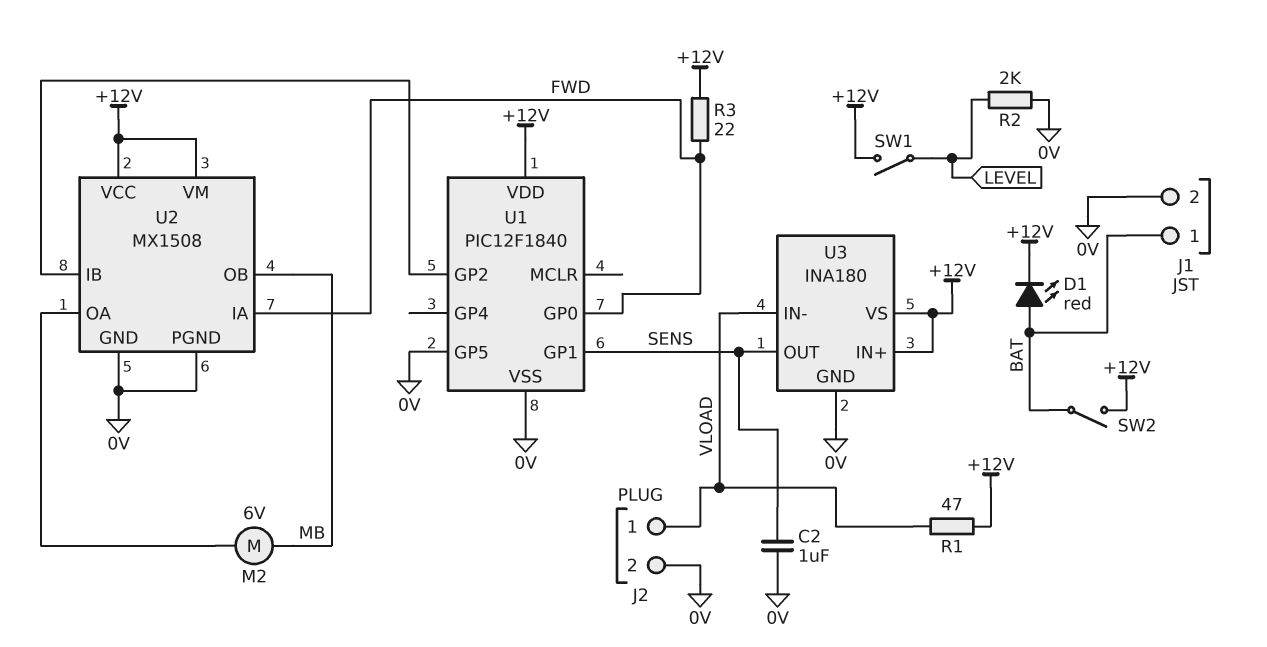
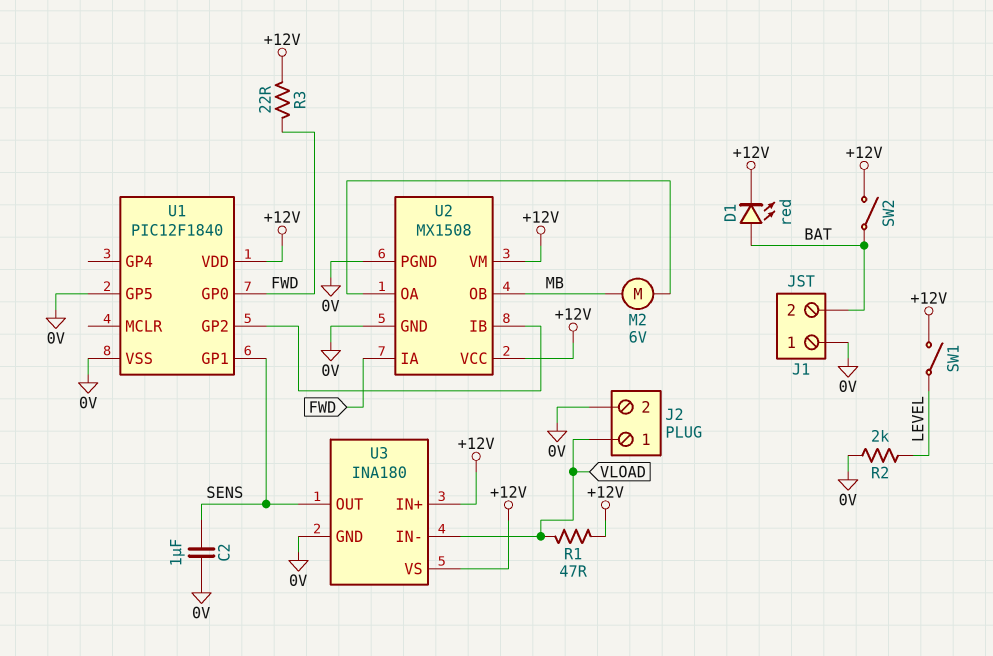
J1 pin 1: BAT -> 0V
J1 pin 2: 0V -> BAT

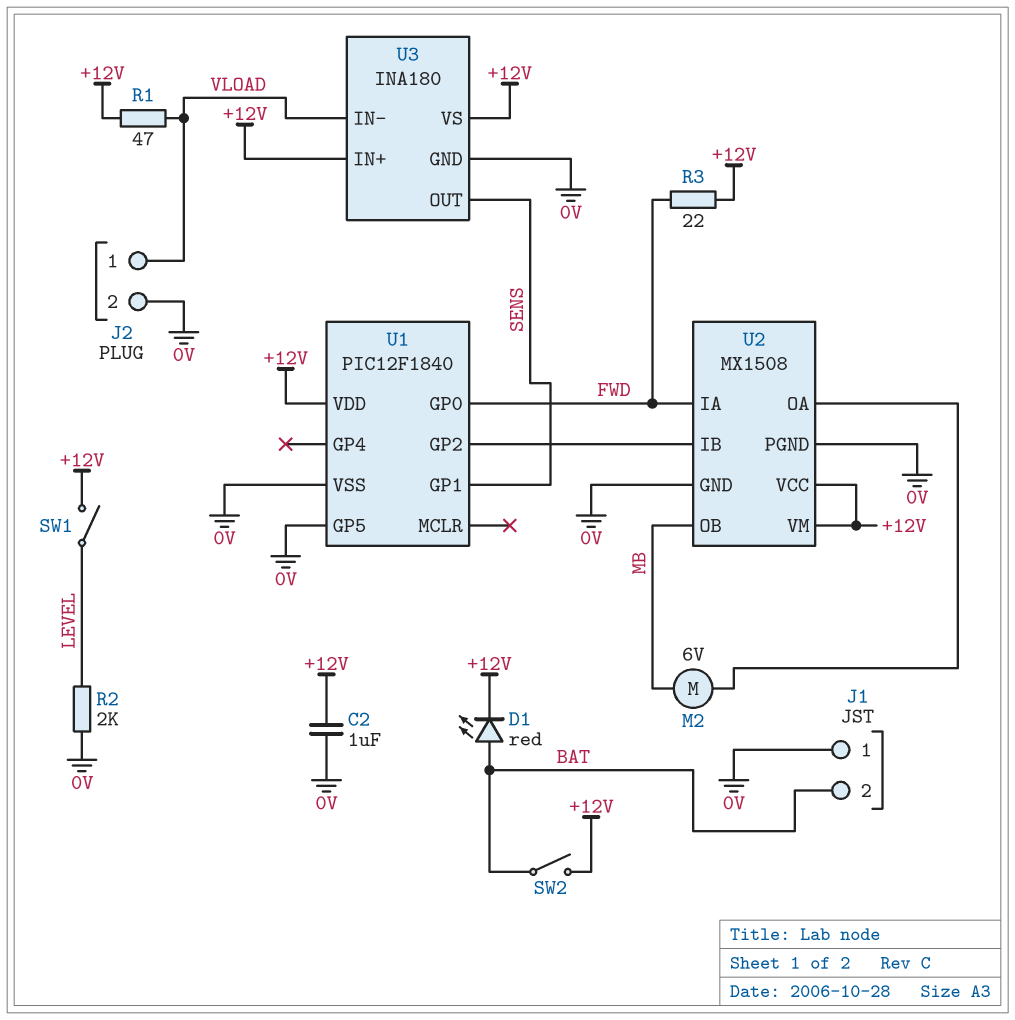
C2: 1uF (0V, SENS) -> 1uF (+12V, 0V)

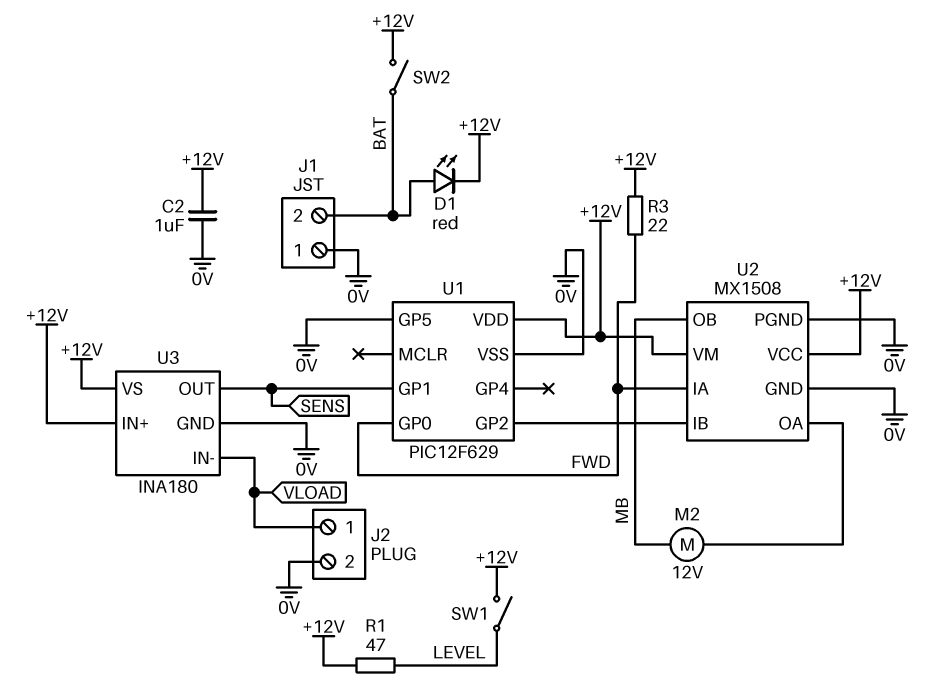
M2: motor 6V (MB, U2/OA) -> motor 12V (MB, U2/OA)
R1: 47 (+12V, VLOAD) -> 47 (+12V, LEVEL)
R2: 2k (0V, LEVEL) -> none
U1: PIC12F1840 -> PIC12F629

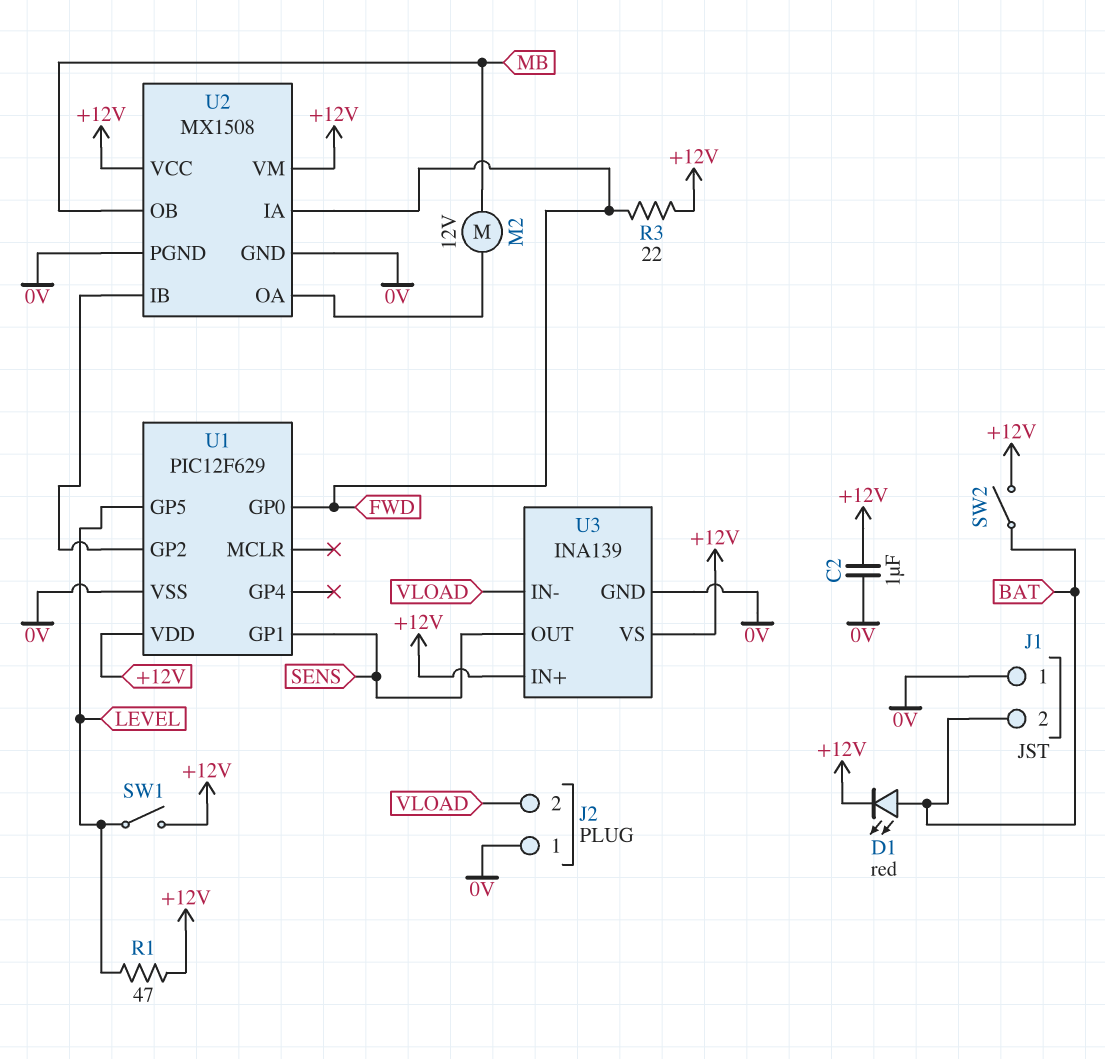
J2 pin 1: VLOAD -> 0V
J2 pin 2: 0V -> VLOAD
U1 pin GP5: 0V -> LEVEL
U3: INA180 -> INA139

